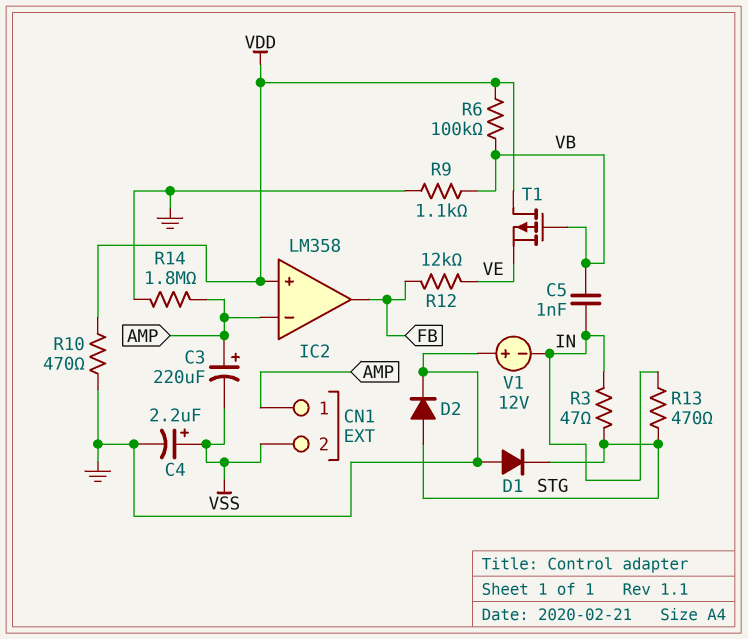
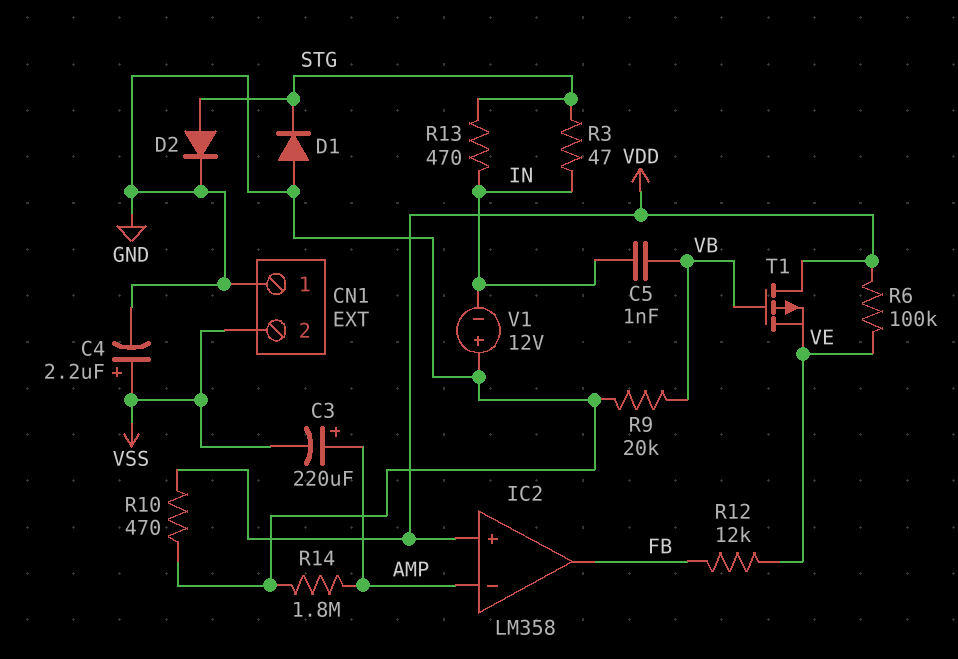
CN1 pin 1: AMP -> GND
R6: 100k (VB, VDD) -> 100k (VDD, VE)
R9: 1.1k (GND, VB) -> 20k (GND, VB)

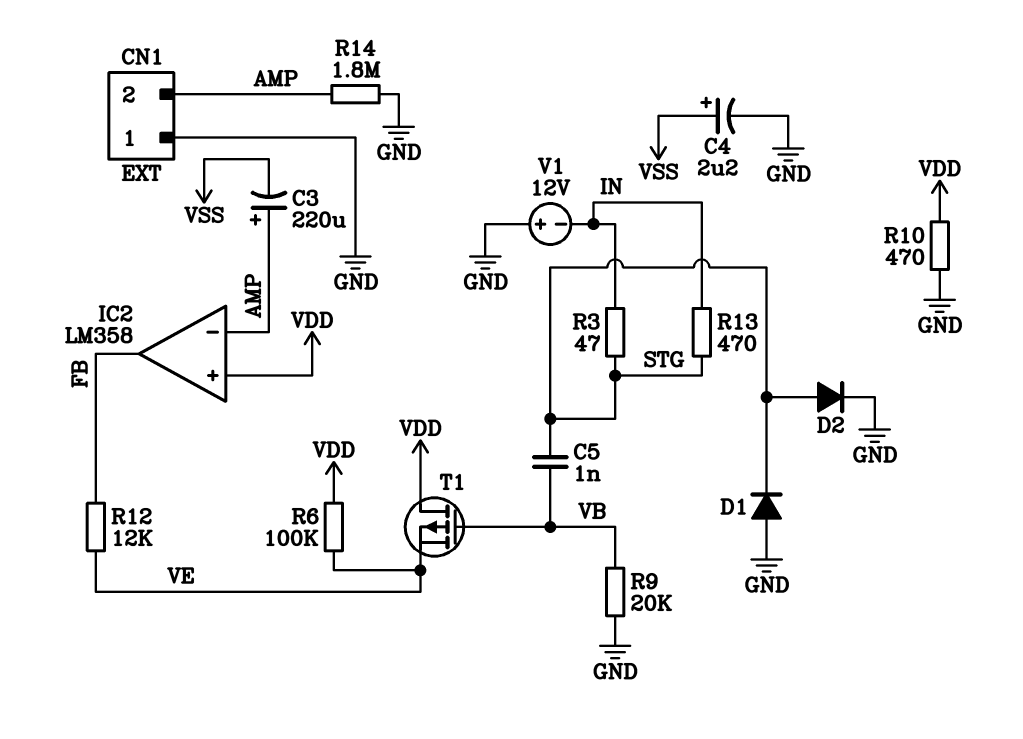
C5: 1nF (IN, VB) -> 1nF (STG, VB)
CN1 pin 2: VSS -> AMP

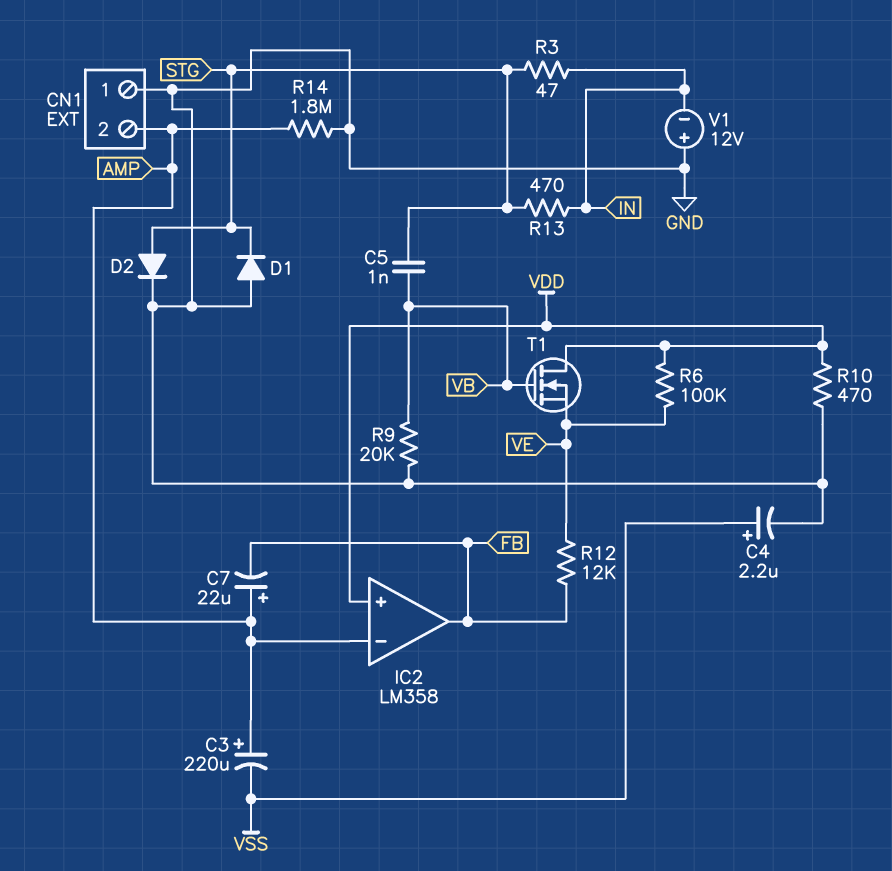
C7: none -> 22uF (plus AMP, minus FB)
T1: PMOS (G VB, D VDD, S VE) -> NMOS (G VB, D VDD, S VE)

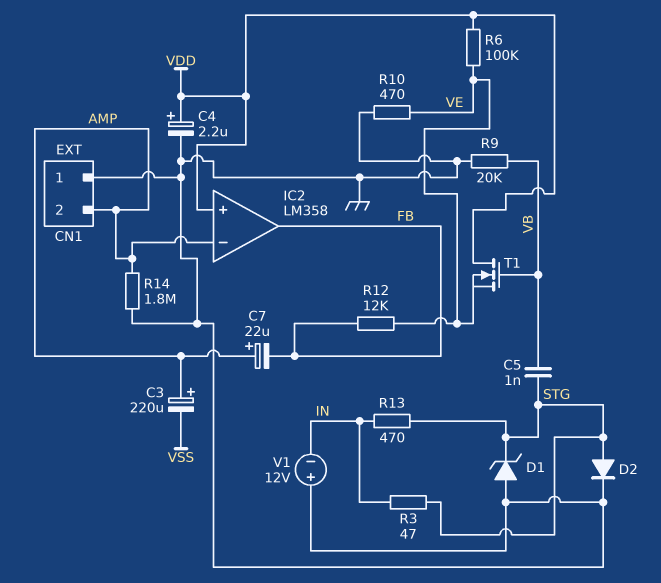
C4: 2.2uF (plus VSS, minus GND) -> 2.2uF (plus VDD, minus GND)
D1: diode (A GND, K STG) -> zener (A GND, K STG)
R10: 470 (GND, VDD) -> 470 (GND, VE)

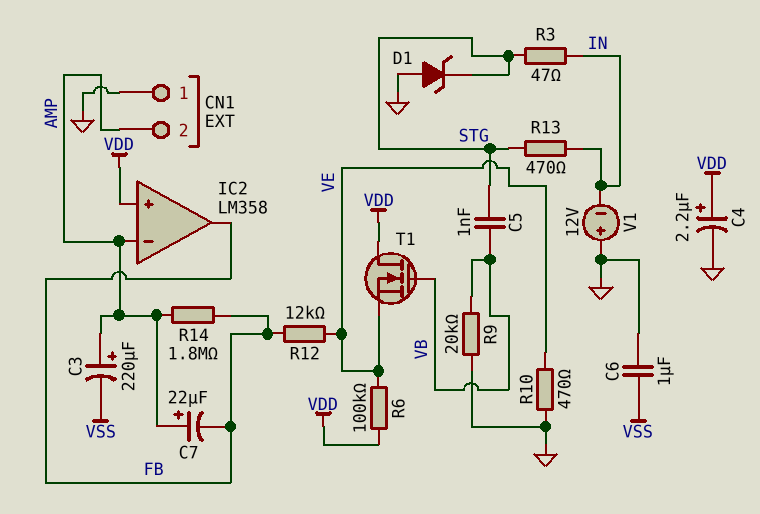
C6: none -> 1uF (GND, VSS)
D2: diode (A STG, K GND) -> none
R14: 1.8M (AMP, GND) -> 1.8M (AMP, FB)

